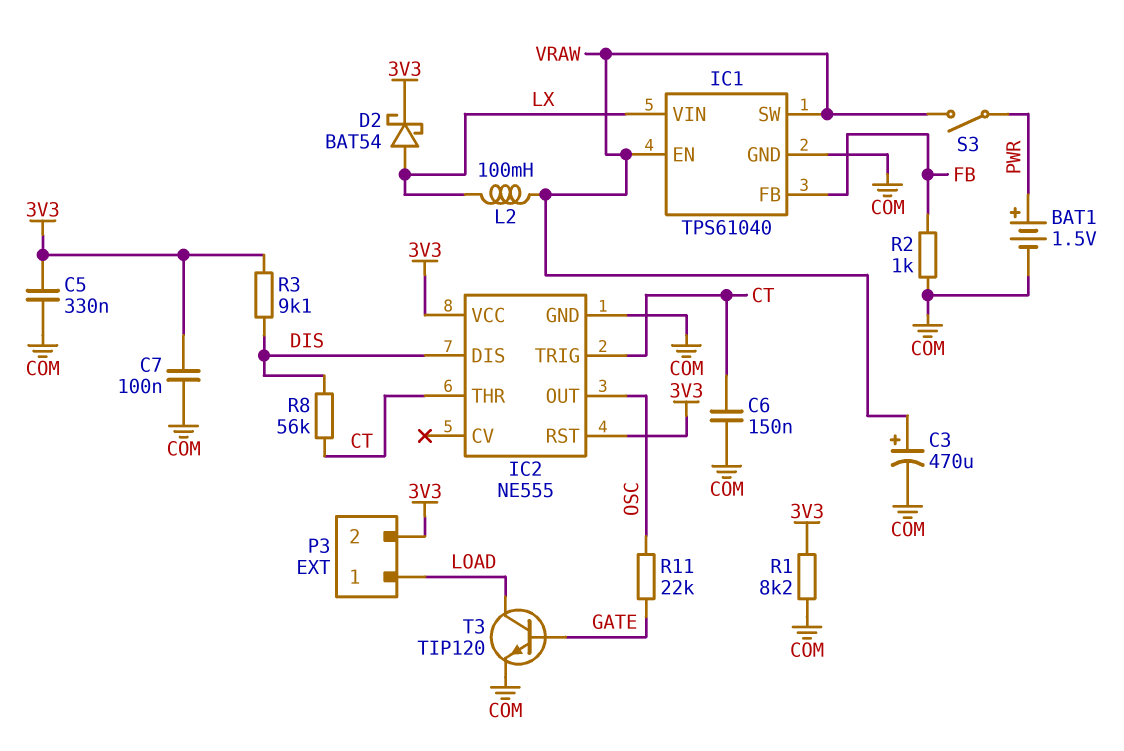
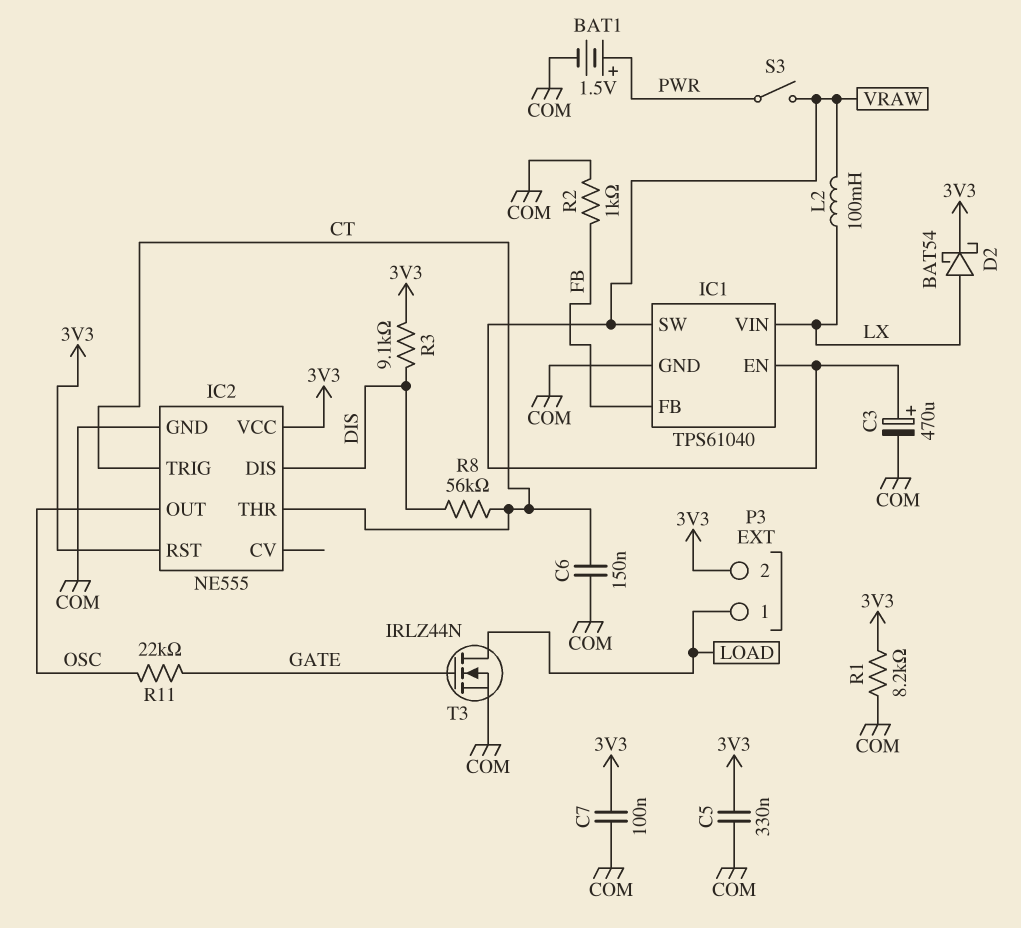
T3: NPN TIP120 (B GATE, C LOAD, E COM) -> NMOS IRLZ44N (G GATE, D LOAD, S COM)

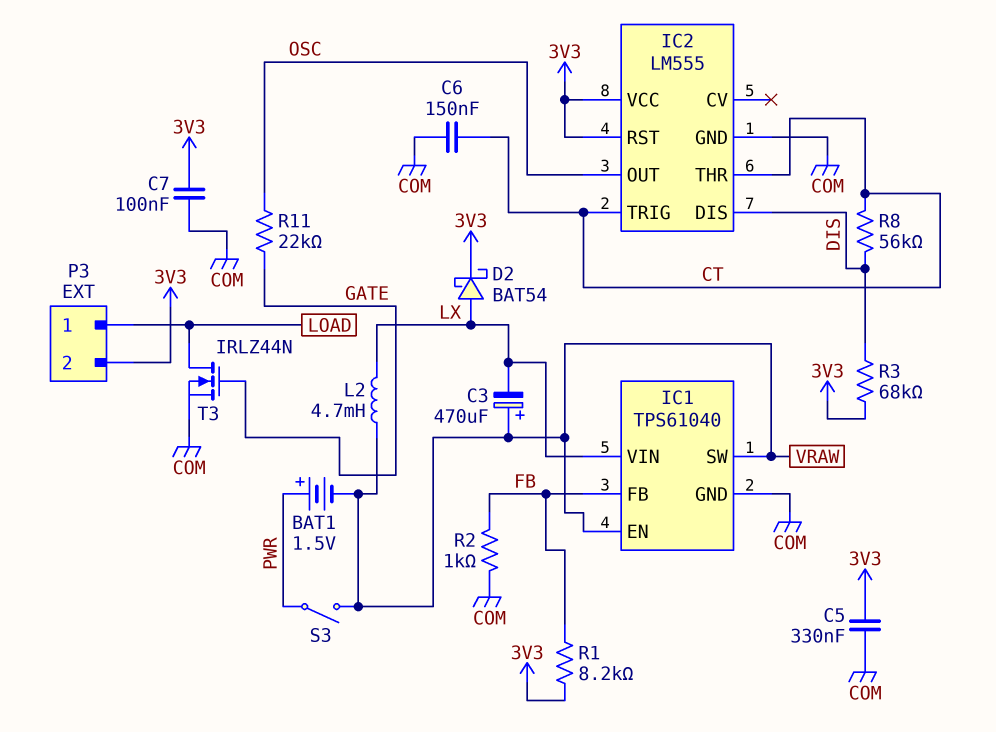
BAT1: 1.5V (plus PWR, minus COM) -> 1.5V (plus PWR, minus VRAW)
C3: 470uF (plus VRAW, minus COM) -> 470uF (plus VRAW, minus LX)
IC2: NE555 -> LM555
L2: 100mH (LX, VRAW) -> 4.7mH (LX, VRAW)
R1: 8.2k (3V3, COM) -> 8.2k (3V3, FB)
R3: 9.1k (3V3, DIS) -> 68k (3V3, DIS)

